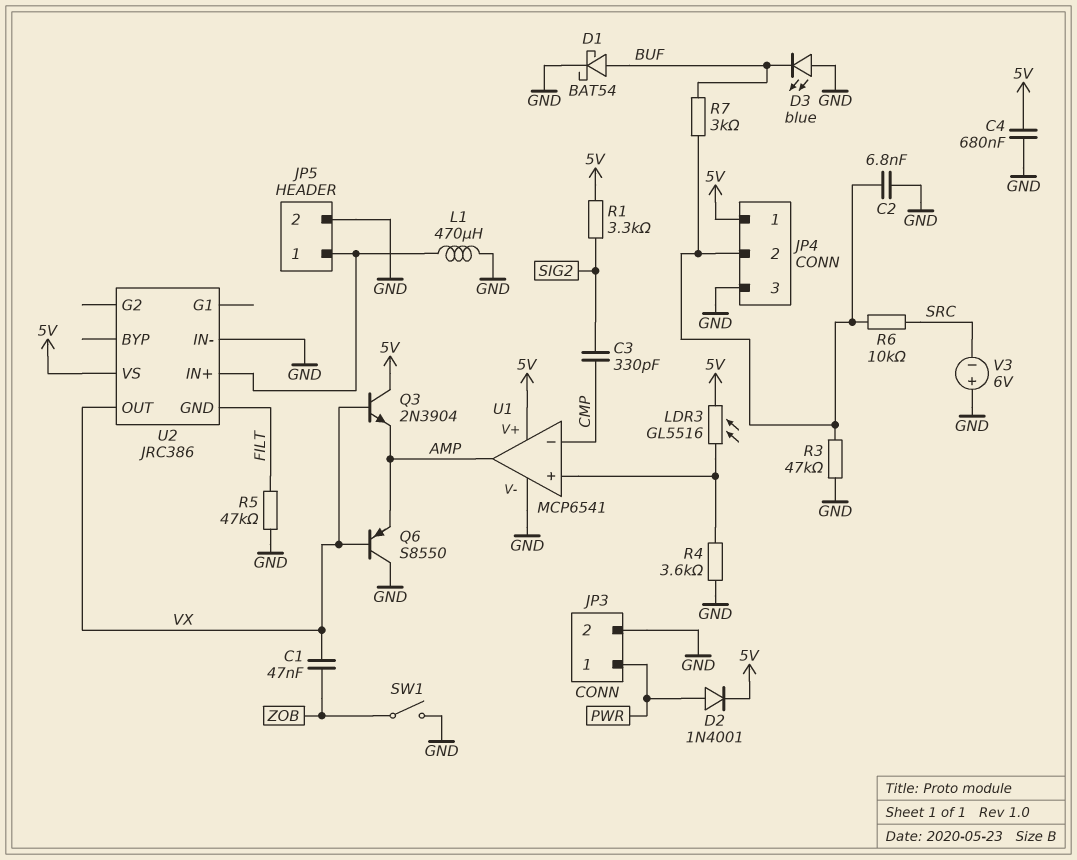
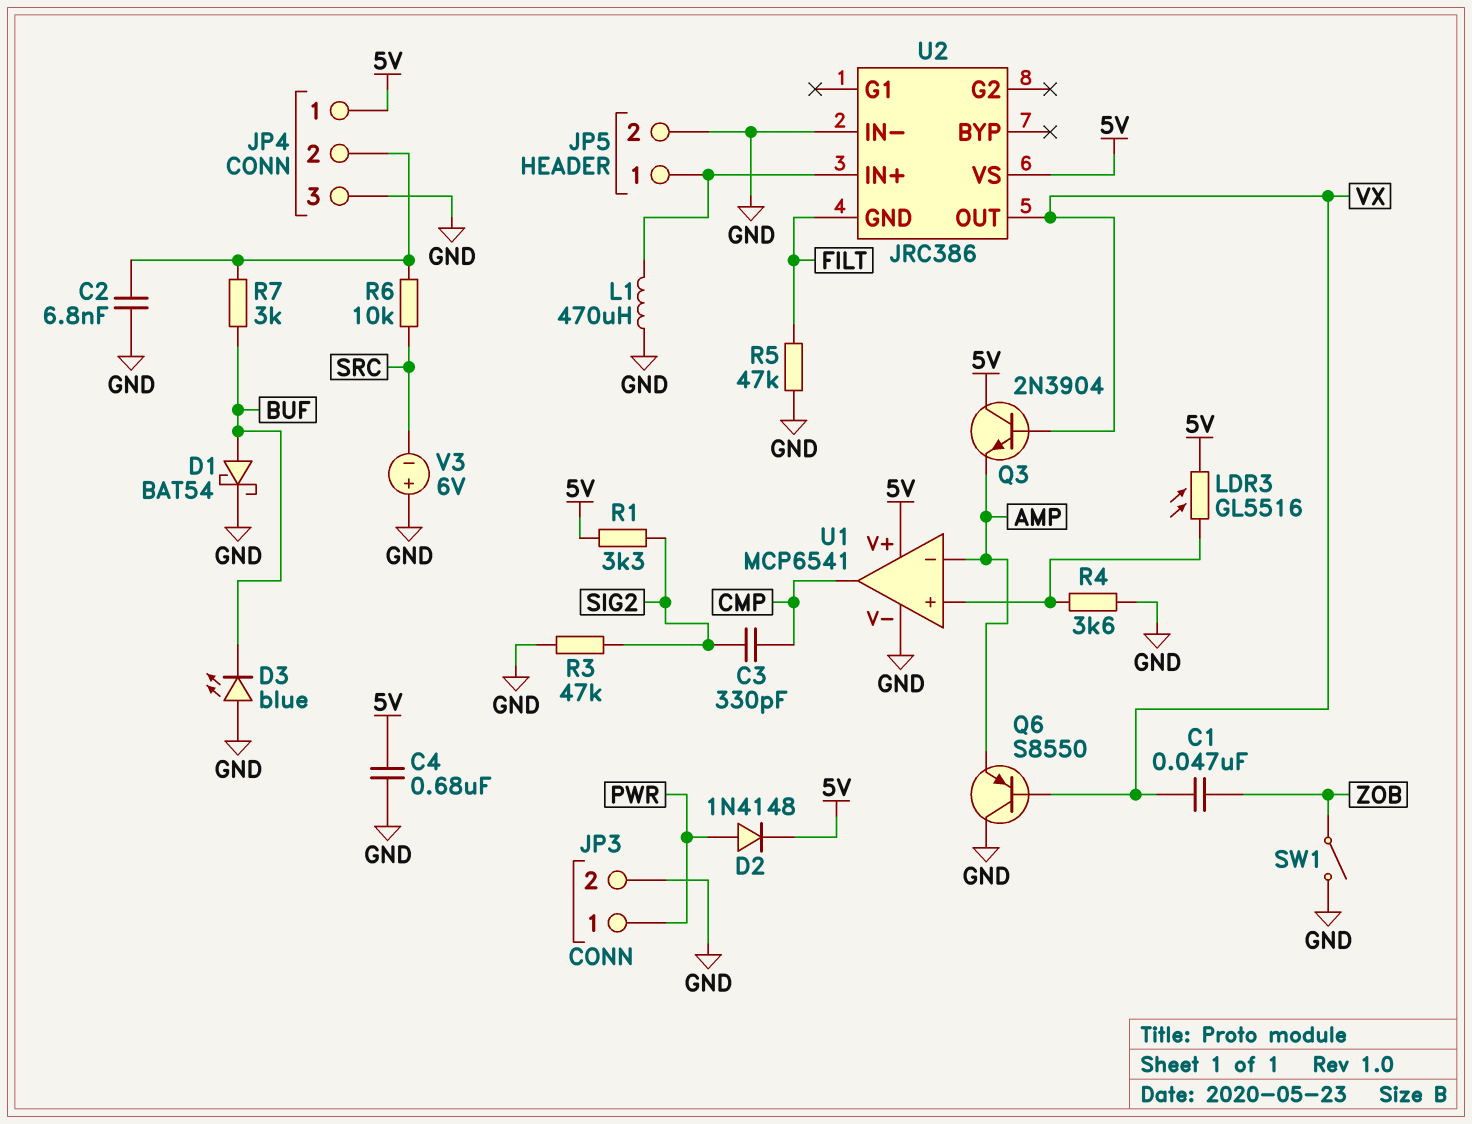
D2: diode 1N4001 (A PWR, K 5V) -> diode 1N4148 (A PWR, K 5V)
R3: 47k (GND, JP4/2) -> 47k (GND, SIG2)
U1 pin in-: CMP -> AMP
U1 pin out: AMP -> CMP

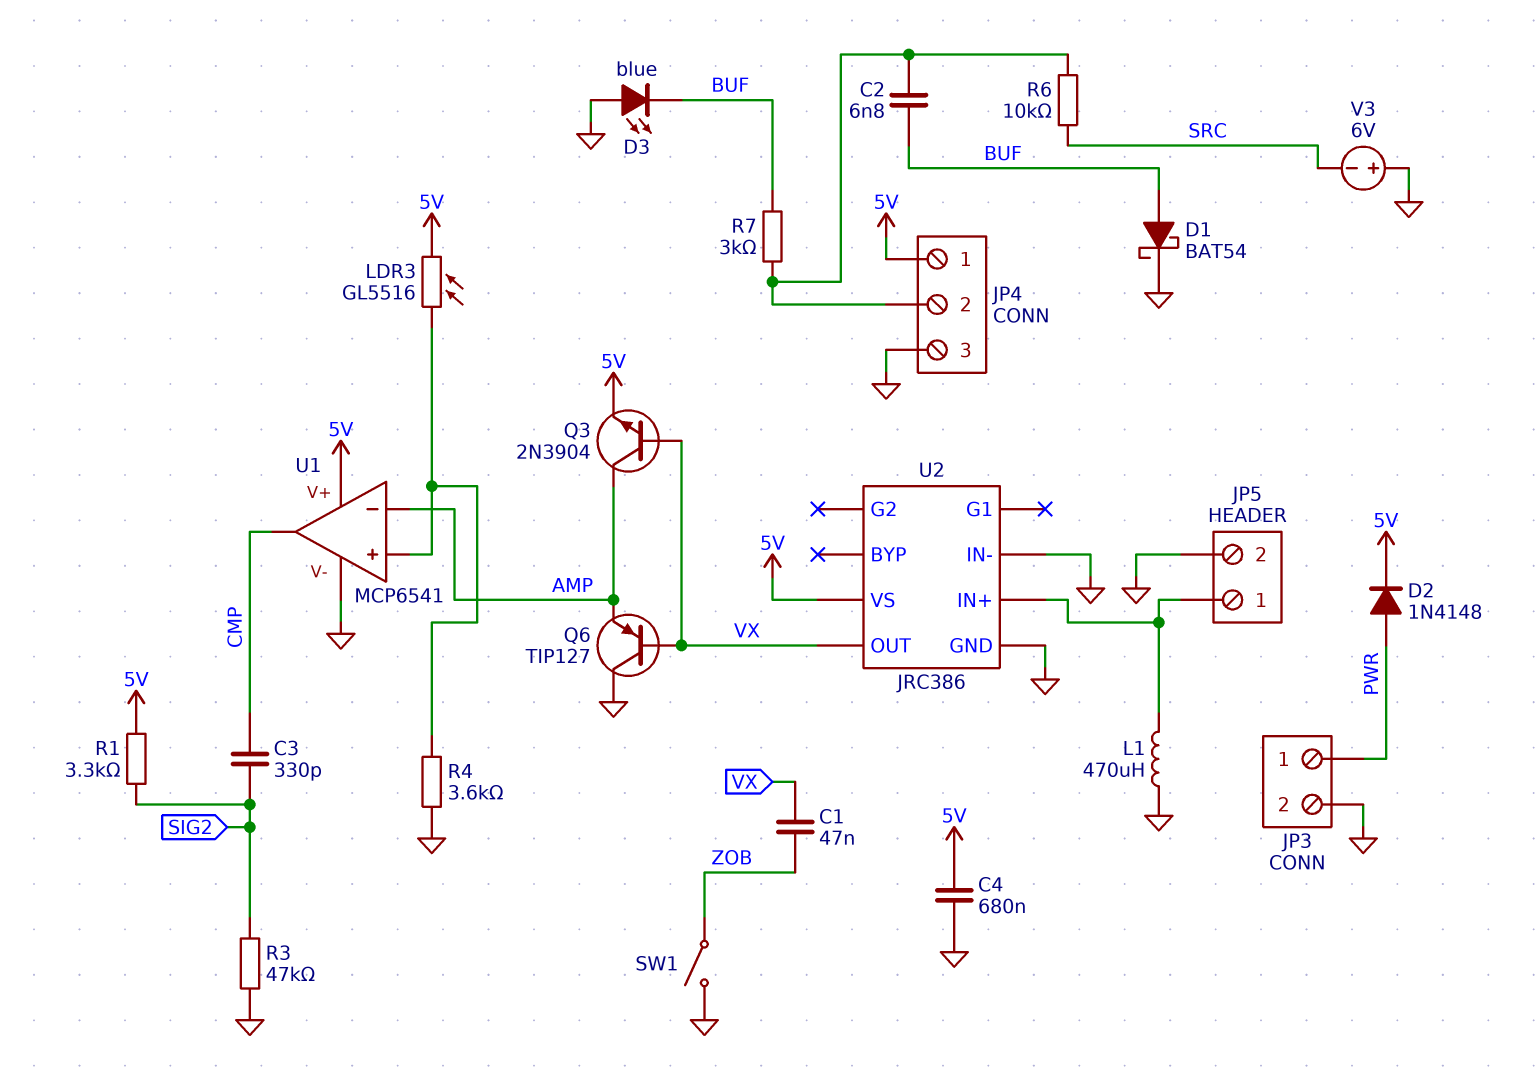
C2: 6.8nF (GND, JP4/2) -> 6.8nF (BUF, JP4/2)
Q3: NPN 2N3904 (B VX, C 5V, E AMP) -> NPN 2N3904 (B VX, C AMP, E 5V)
Q6: PNP S8550 (B VX, C GND, E AMP) -> PNP TIP127 (B VX, C GND, E AMP)
R5: 47k (FILT, GND) -> none
U2 pin GND: FILT -> GND

